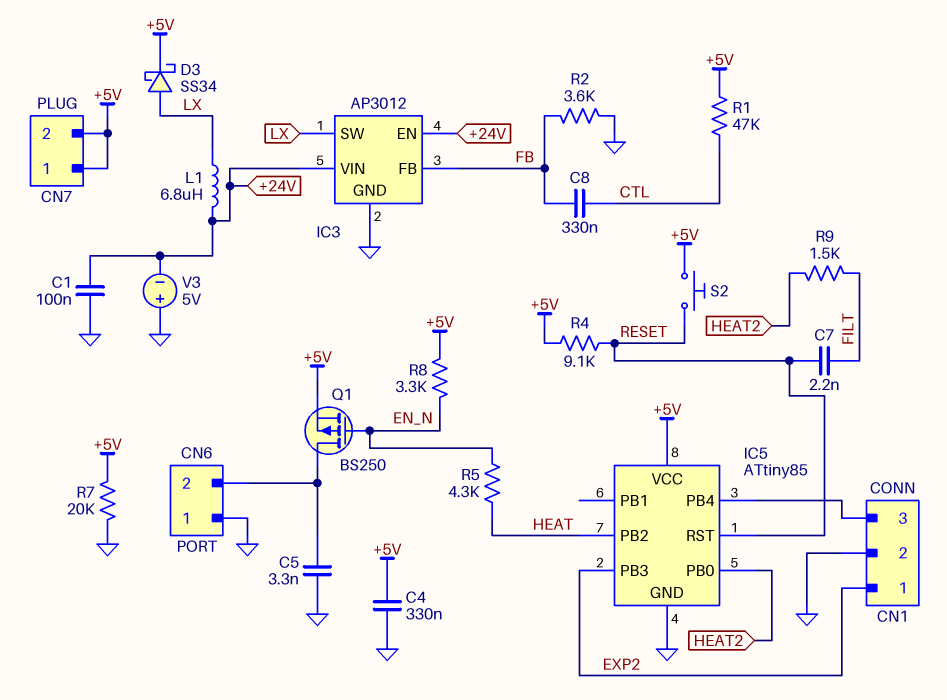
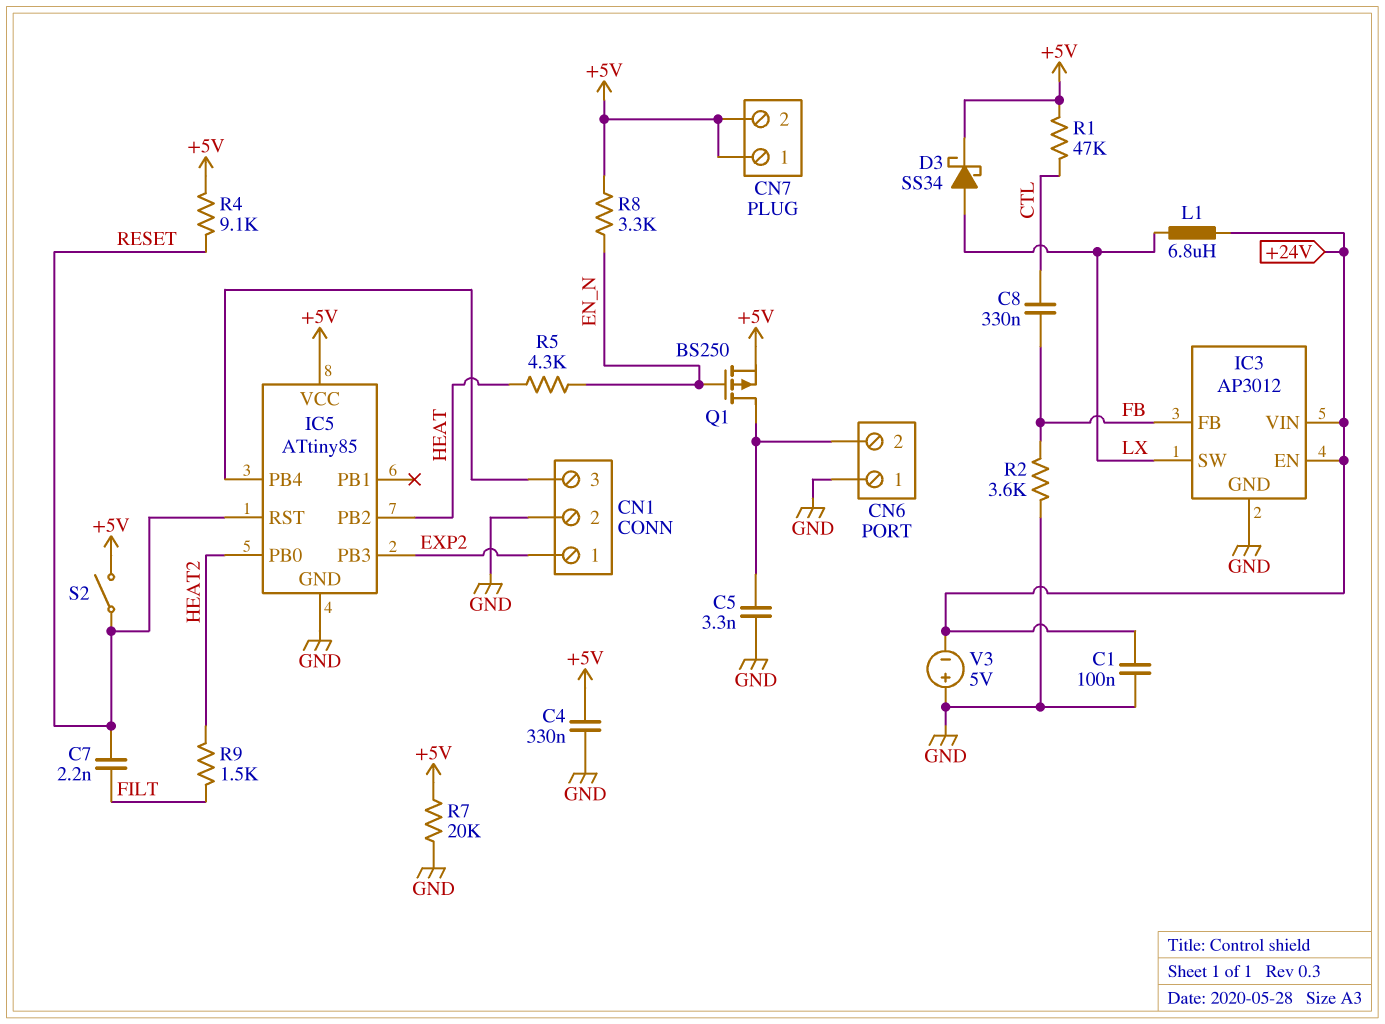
S2: button (+5V, RESET) -> switch (+5V, RESET)

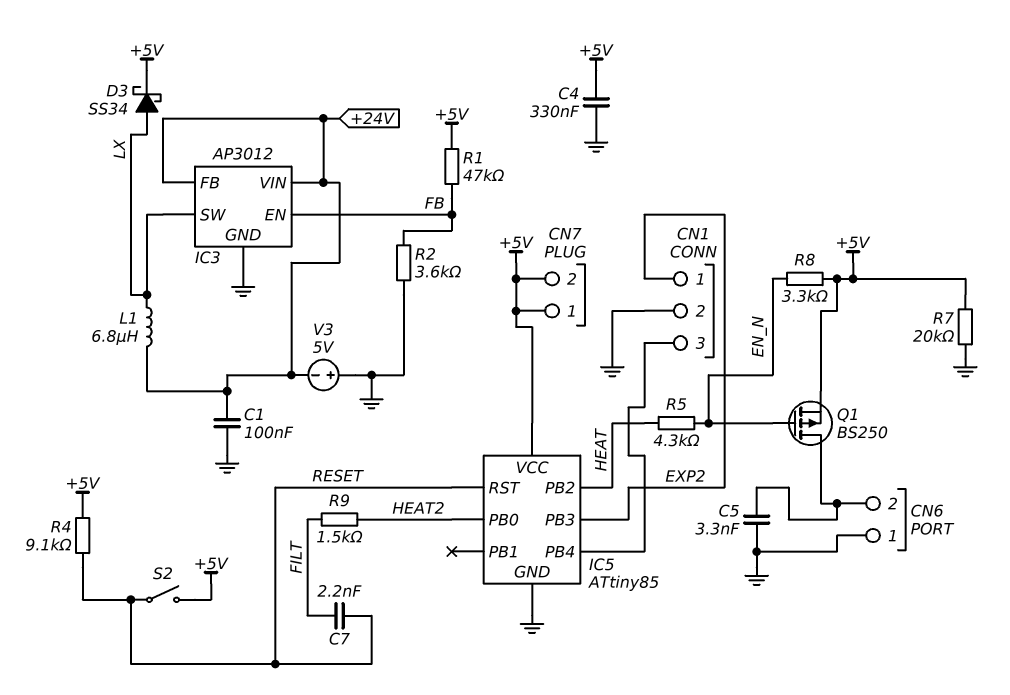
C8: 330nF (CTL, FB) -> none
IC3 pin EN: +24V -> FB
IC3 pin FB: FB -> +24V
R1: 47k (+5V, CTL) -> 47k (+5V, FB)

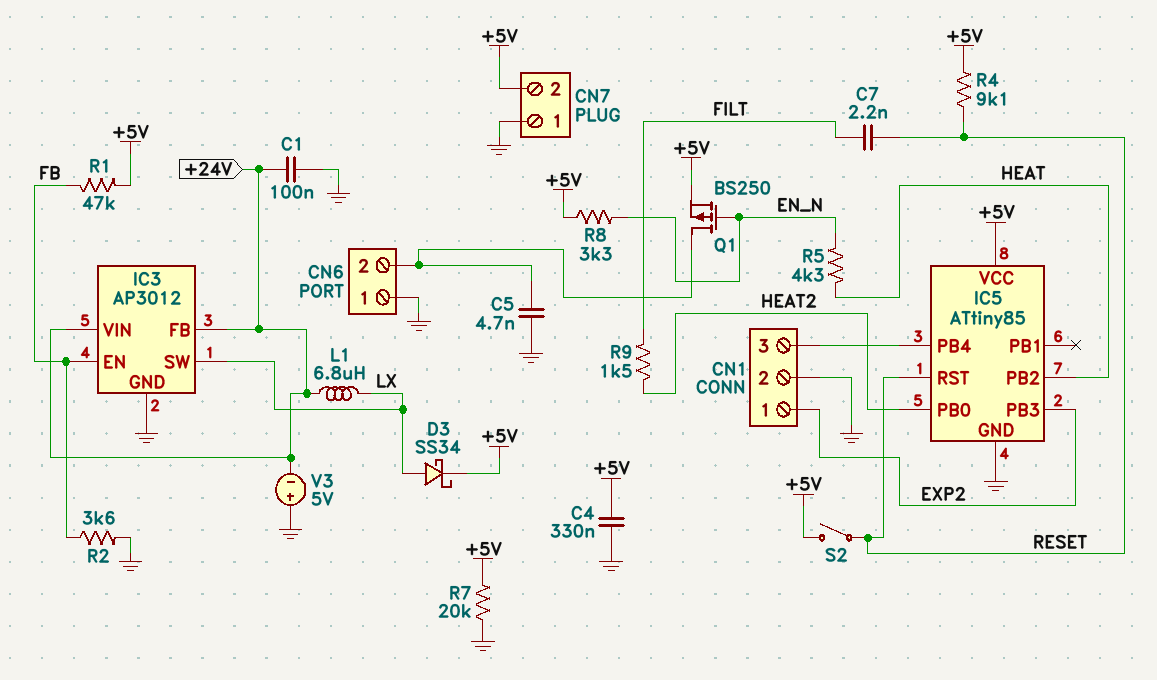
C5: 3.3nF (CN6/2, GND) -> 4.7nF (CN6/2, GND)
CN7 pin 1: +5V -> GND

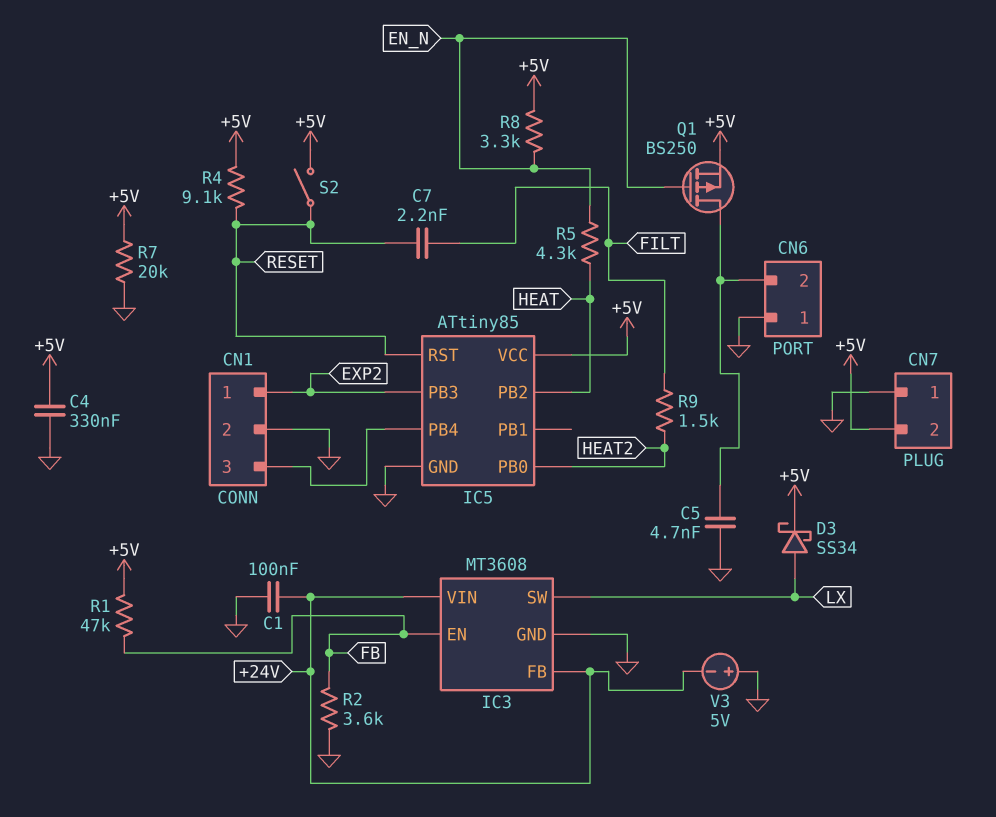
IC3: AP3012 -> MT3608
L1: 6.8uH (+24V, LX) -> none

